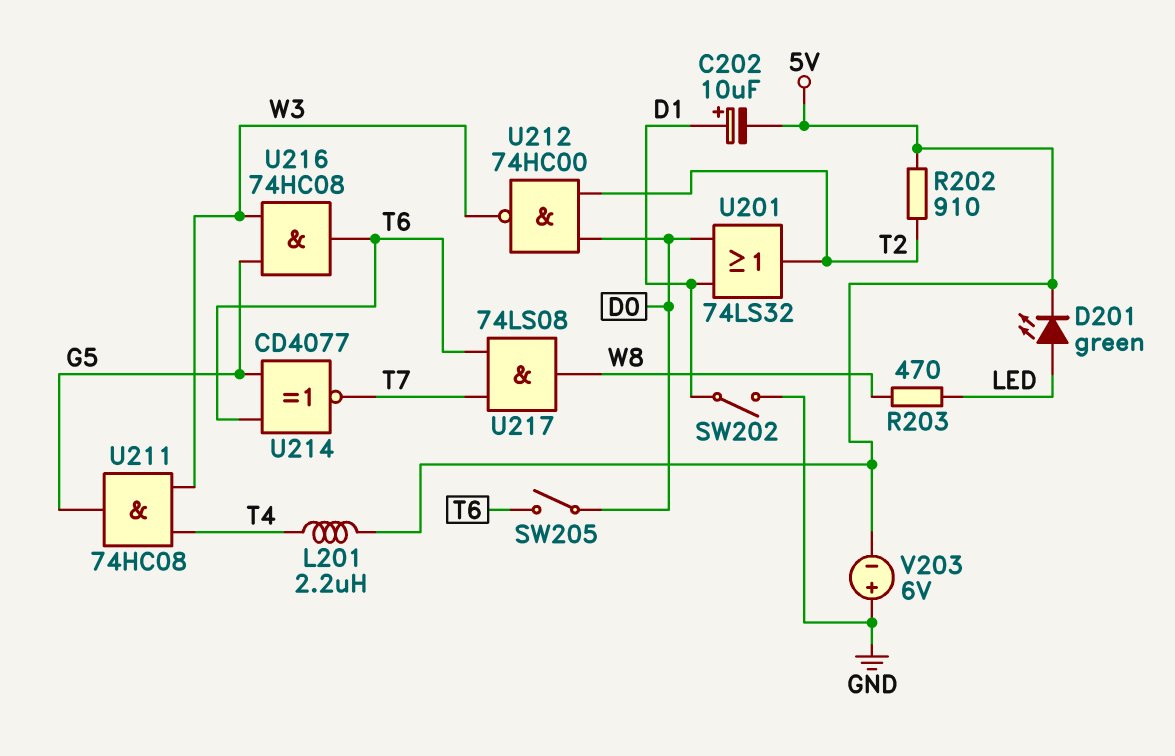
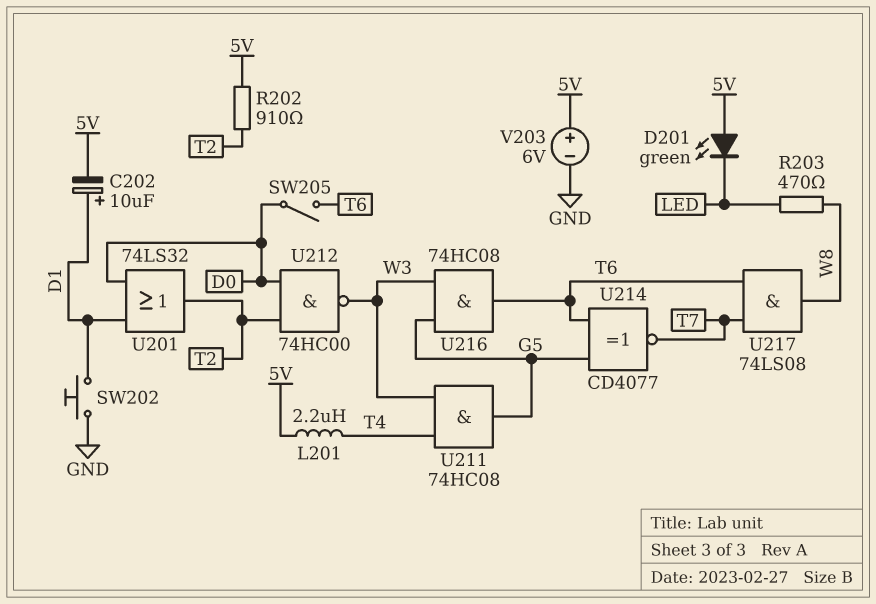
D201: LED green (A LED, K 5V) -> LED green (A 5V, K LED)
SW202: switch (D1, GND) -> button (D1, GND)
V203: 6V (plus GND, minus 5V) -> 6V (plus 5V, minus GND)

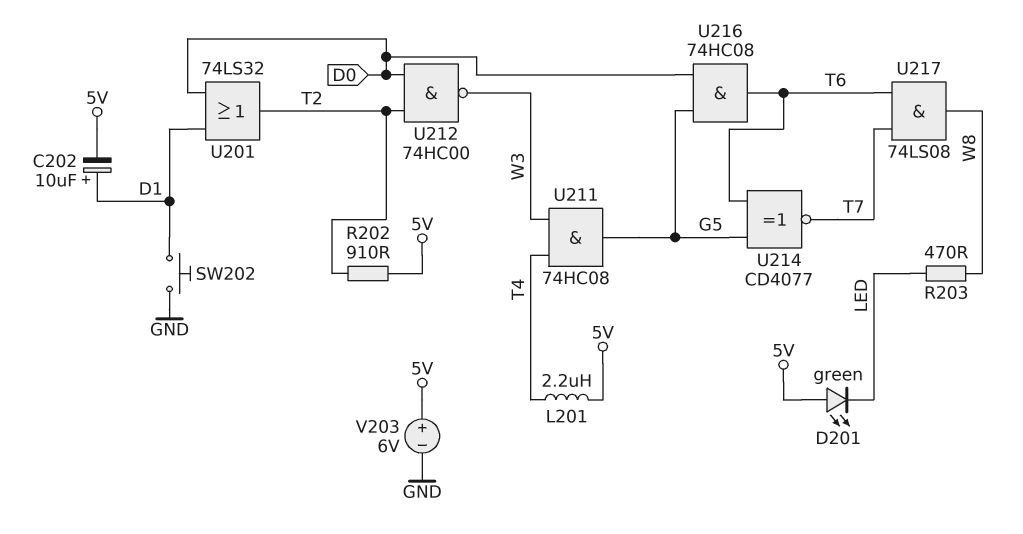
SW205: switch (D0, T6) -> none
U216: AND 74HC08 (in G5, in W3, out T6) -> AND 74HC08 (in D0, in G5, out T6)

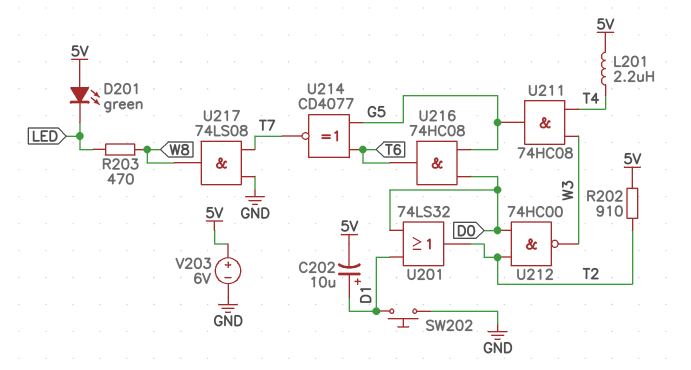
U217: AND 74LS08 (in T6, in T7, out W8) -> AND 74LS08 (in GND, in T7, out W8)

